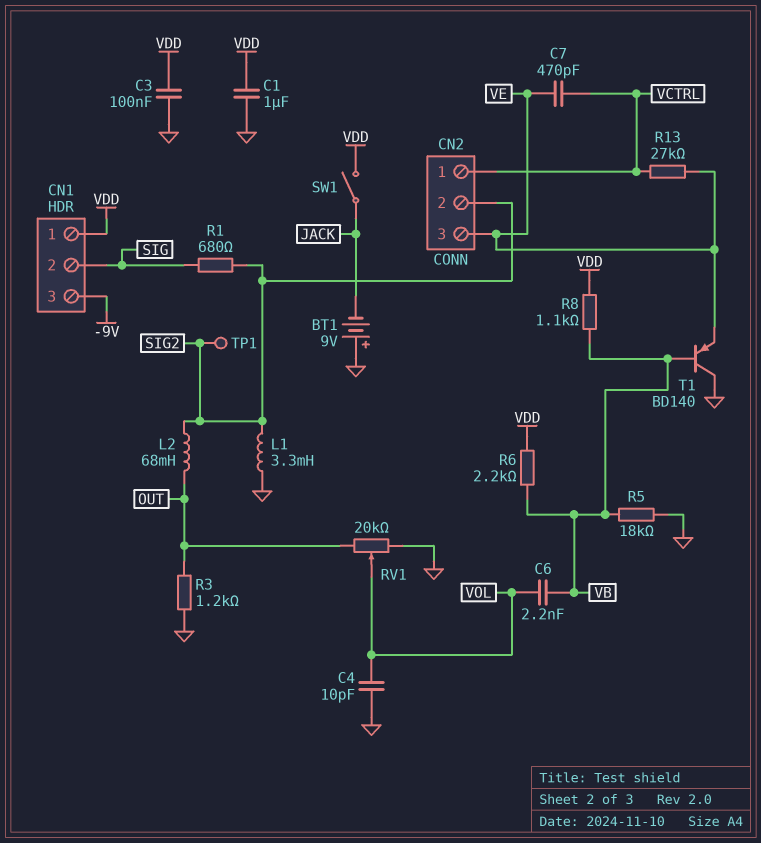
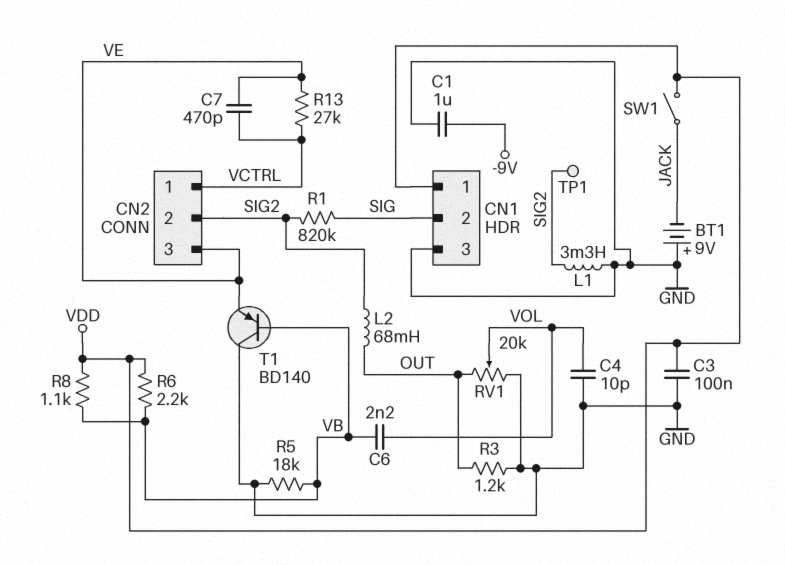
C1: 1uF (GND, VDD) -> 1uF (-9V, GND)
CN1 pin 3: -9V -> GND
R1: 680 (SIG, SIG2) -> 820k (SIG, SIG2)

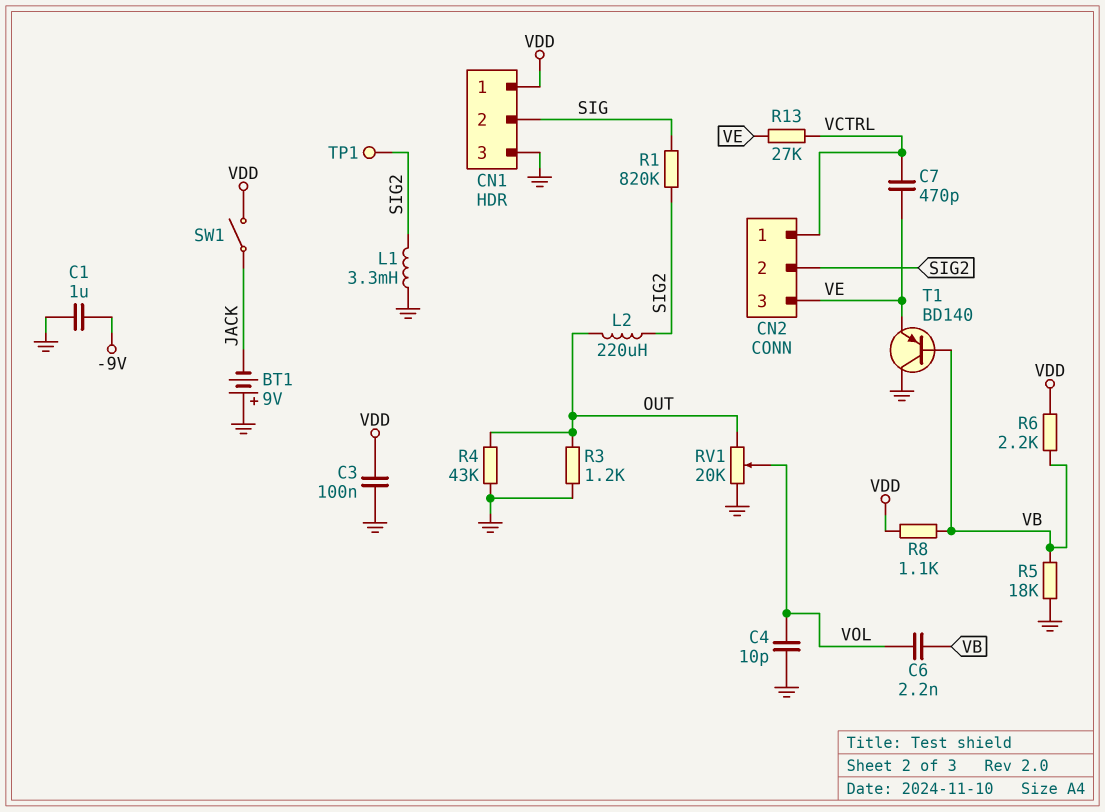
L2: 68mH (OUT, SIG2) -> 220uH (OUT, SIG2)
R4: none -> 43k (GND, OUT)

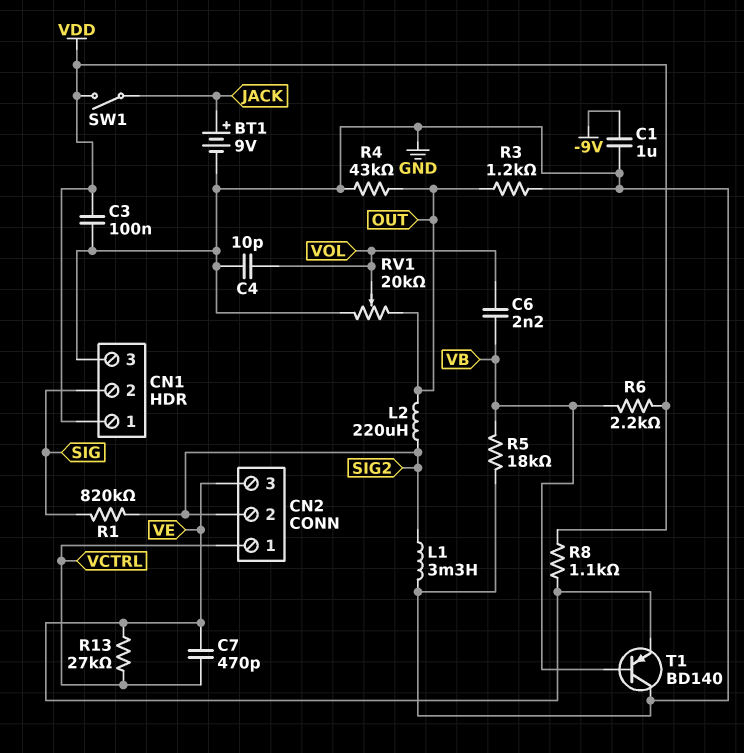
BT1: 9V (plus GND, minus JACK) -> 9V (plus JACK, minus GND)
R8: 1.1k (VB, VDD) -> 1.1k (VDD, VE)
TP1: test point (SIG2) -> none

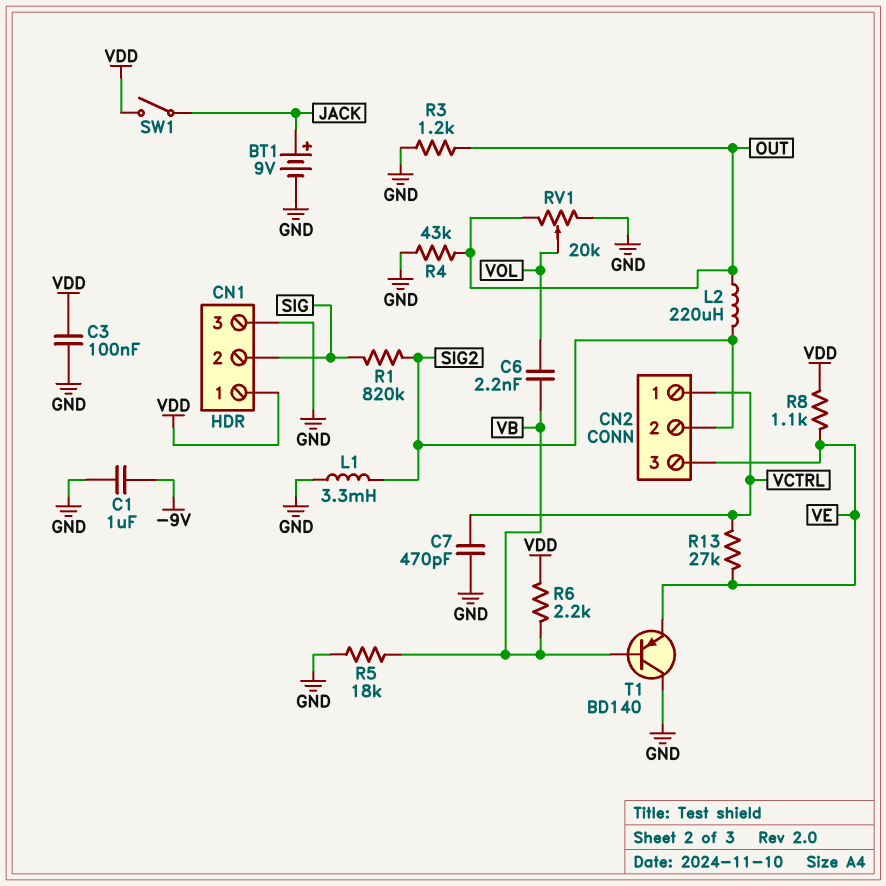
C4: 10pF (GND, VOL) -> none
C7: 470pF (VCTRL, VE) -> 470pF (GND, VCTRL)

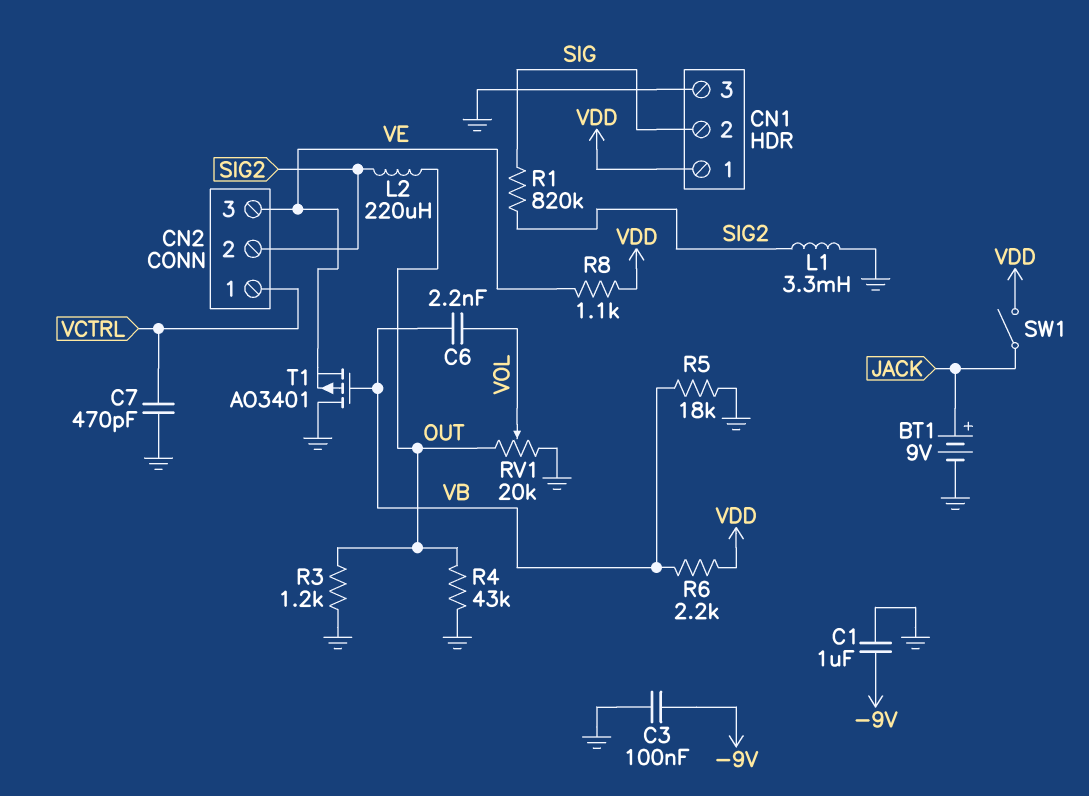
C3: 100nF (GND, VDD) -> 100nF (-9V, GND)
R13: 27k (VCTRL, VE) -> none
T1: PNP BD140 (B VB, C GND, E VE) -> PMOS AO3401 (G VB, D GND, S VE)

